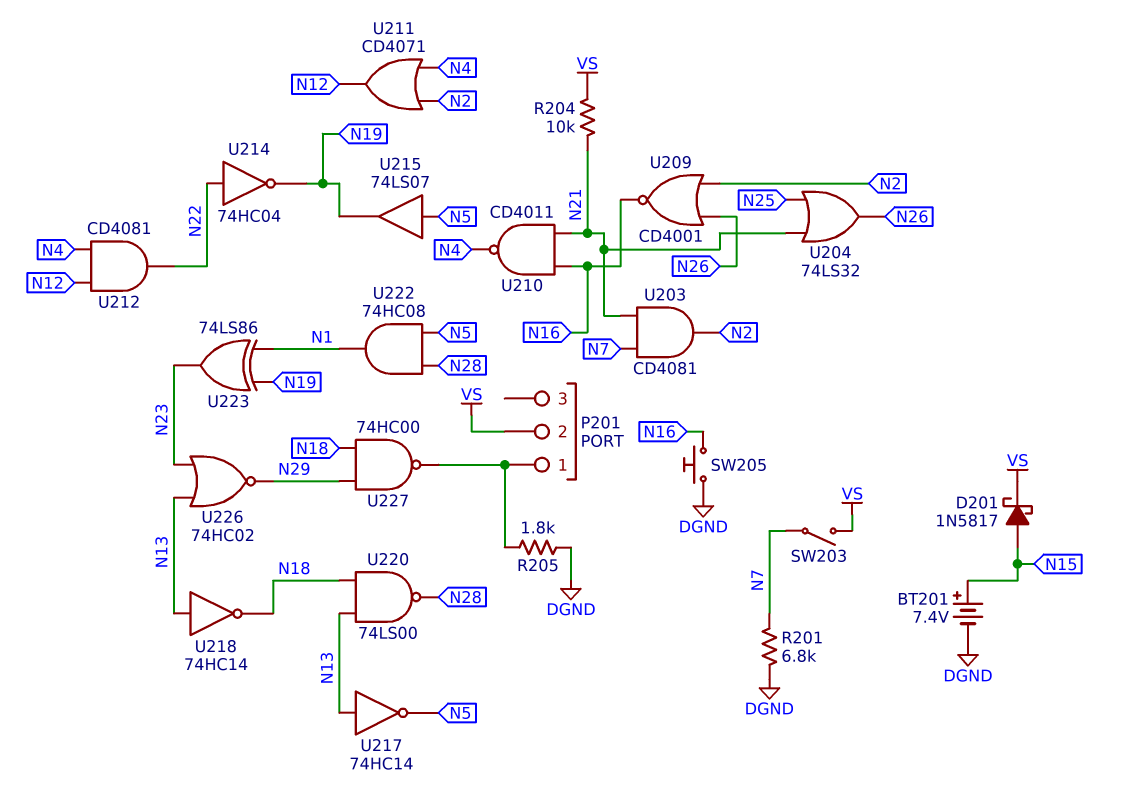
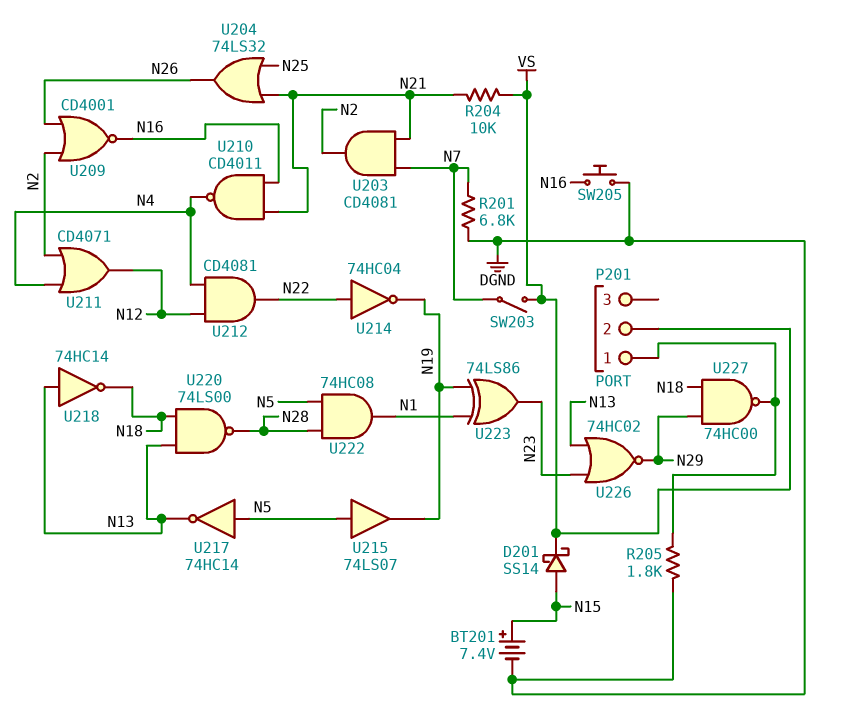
D201: schottky 1N5817 (A N15, K VS) -> schottky SS14 (A N15, K VS)
U217: NOT 74HC14 (in N13, out N5) -> NOT 74HC14 (in N5, out N13)

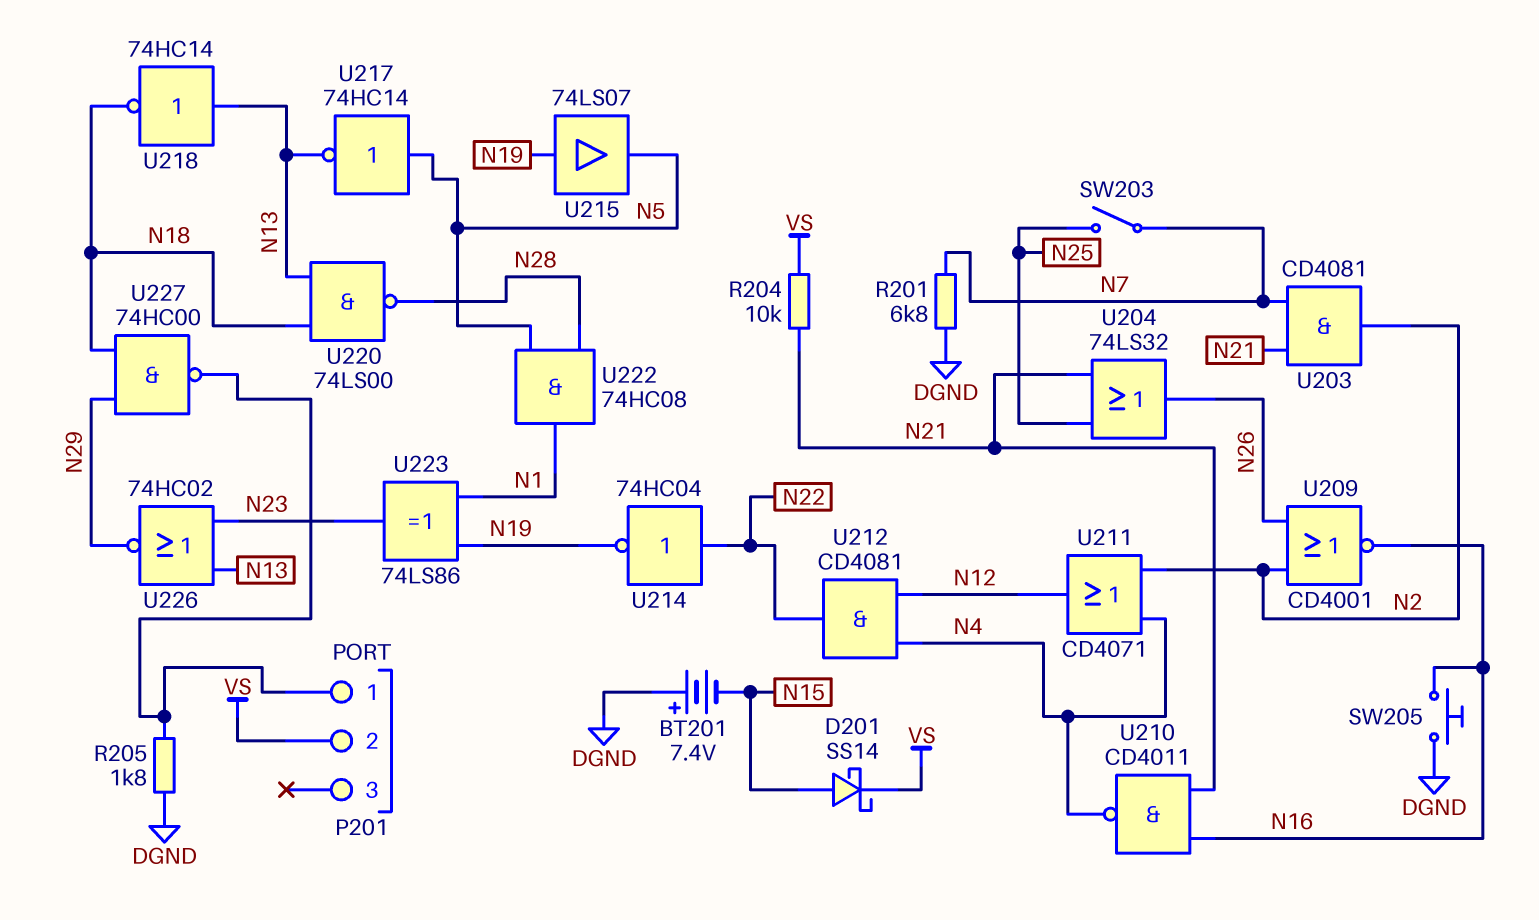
BT201: 7.4V (plus N15, minus DGND) -> 7.4V (plus DGND, minus N15)
SW203: switch (N7, VS) -> switch (N7, N25)
U215: buffer 74LS07 (in N5, out N19) -> buffer 74LS07 (in N19, out N5)

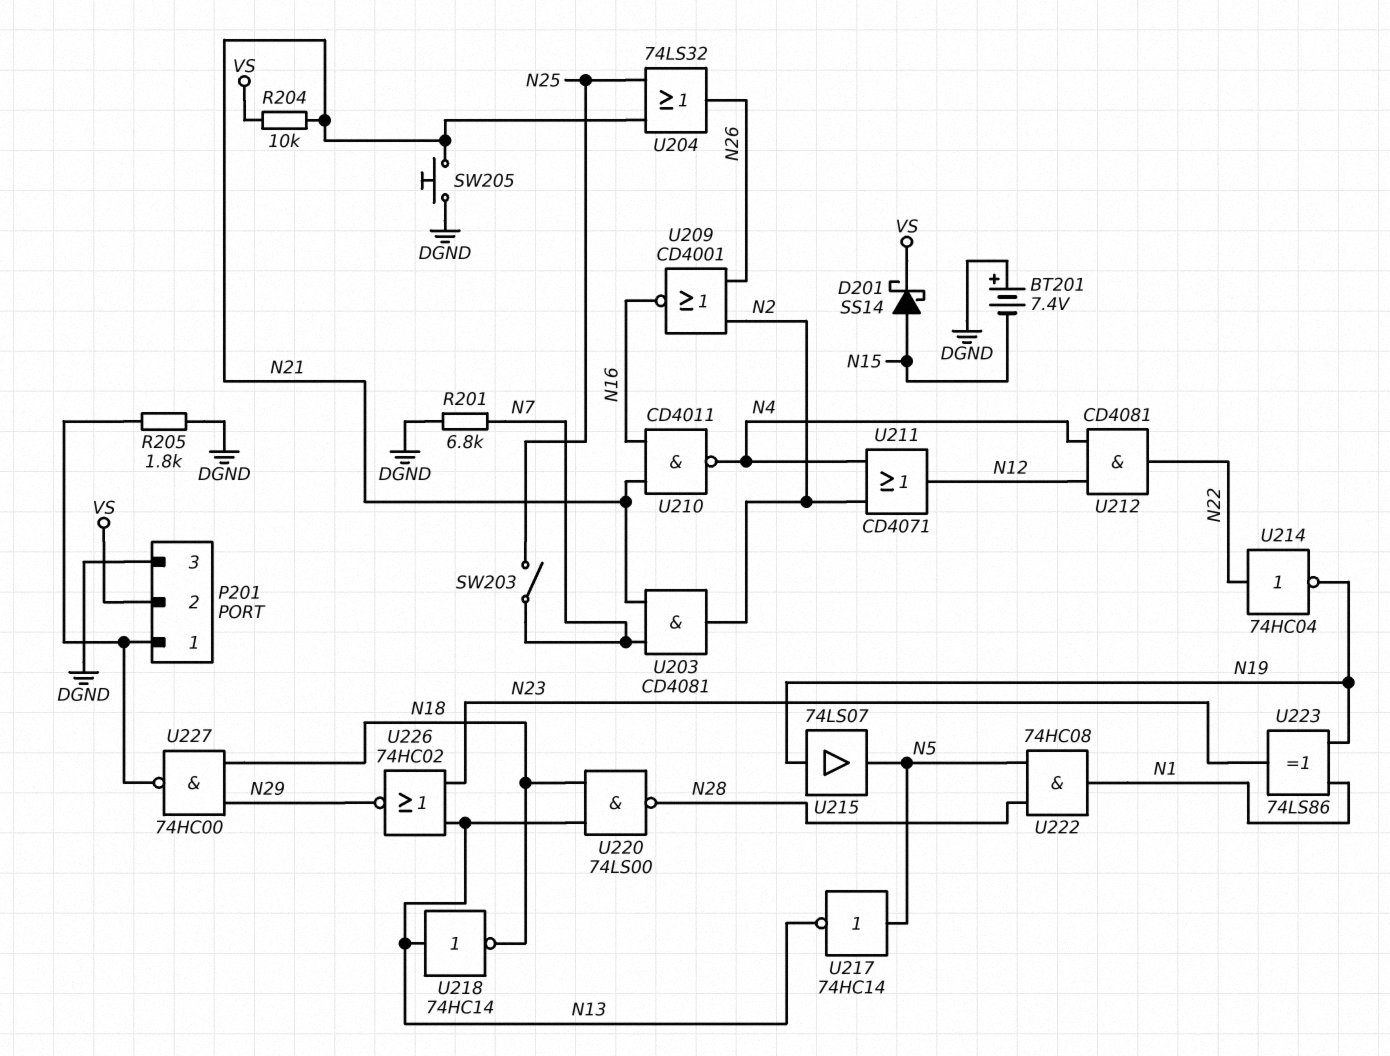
P201 pin 3: none -> DGND
SW205: button (DGND, N16) -> button (DGND, N21)

